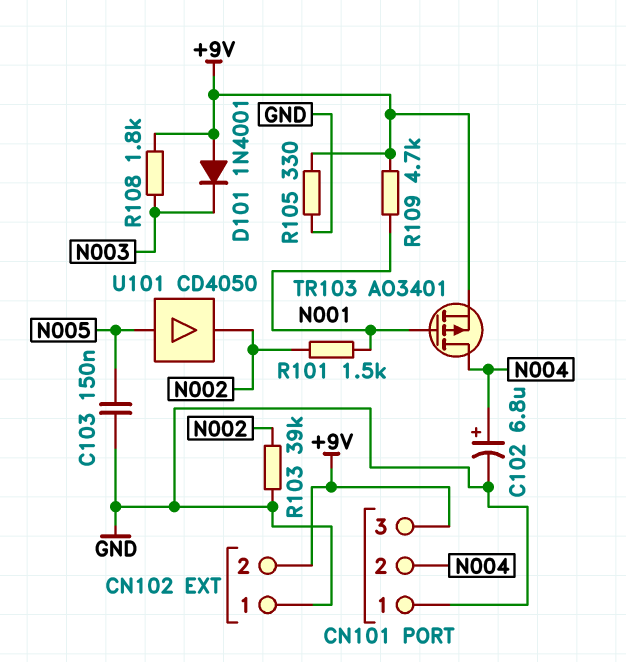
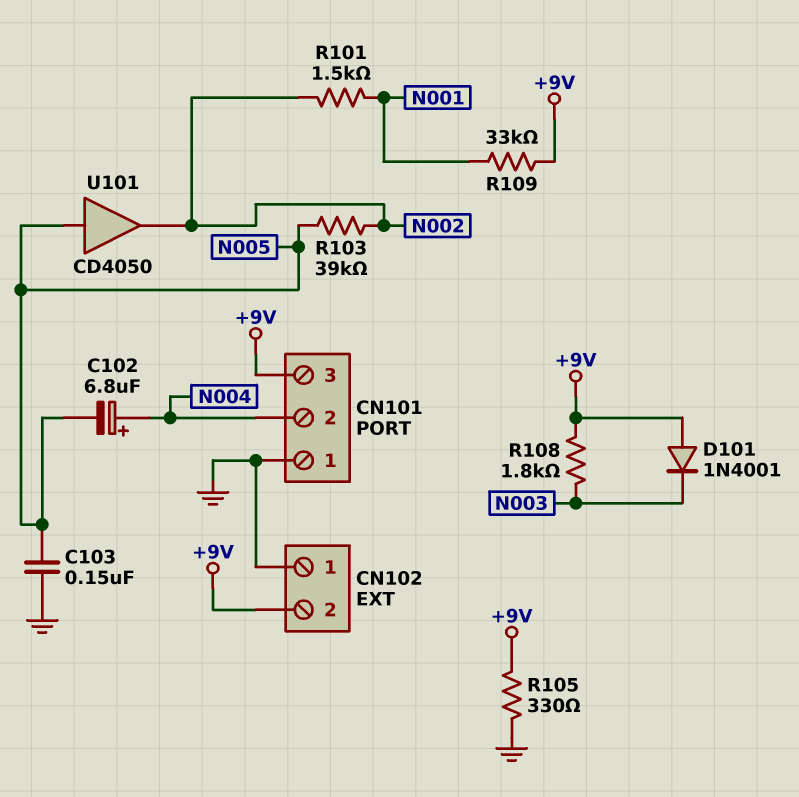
C102: 6.8uF (plus N004, minus GND) -> 6.8uF (plus N004, minus N005)
R103: 39k (GND, N002) -> 39k (N002, N005)
R109: 4.7k (+9V, N001) -> 33k (+9V, N001)
TR103: PMOS AO3401 (G N001, D N004, S +9V) -> none

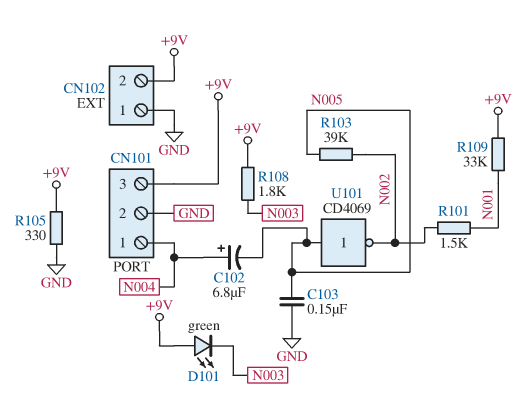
CN101 pin 1: GND -> N004
CN101 pin 2: N004 -> GND
D101: diode 1N4001 (A +9V, K N003) -> LED green (A +9V, K N003)
U101: buffer CD4050 (in N005, out N002) -> NOT CD4069 (in N005, out N002)

